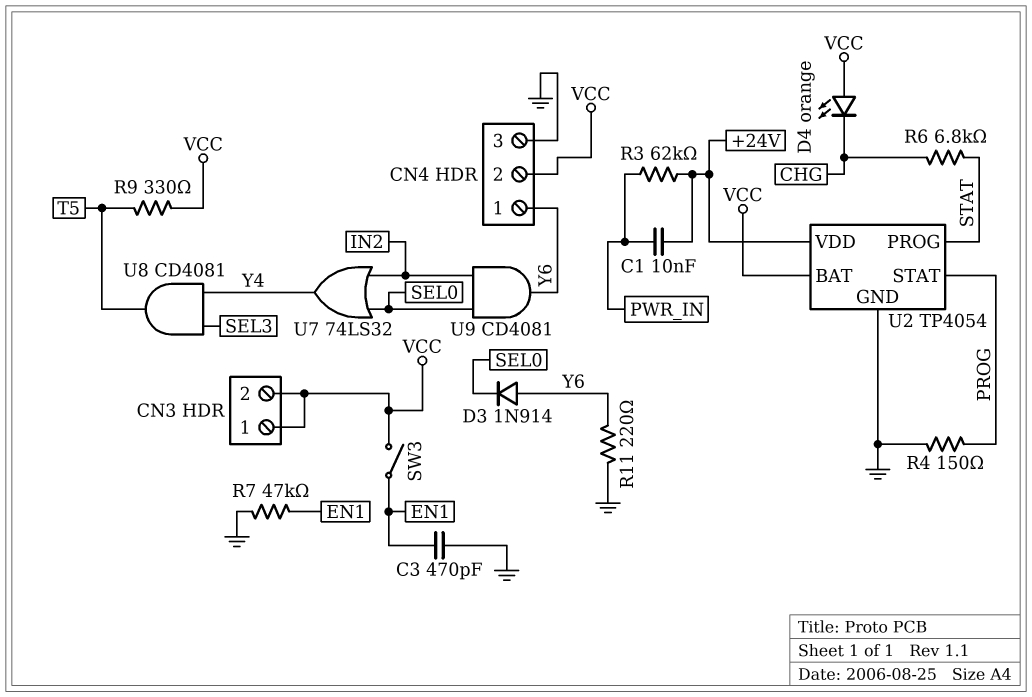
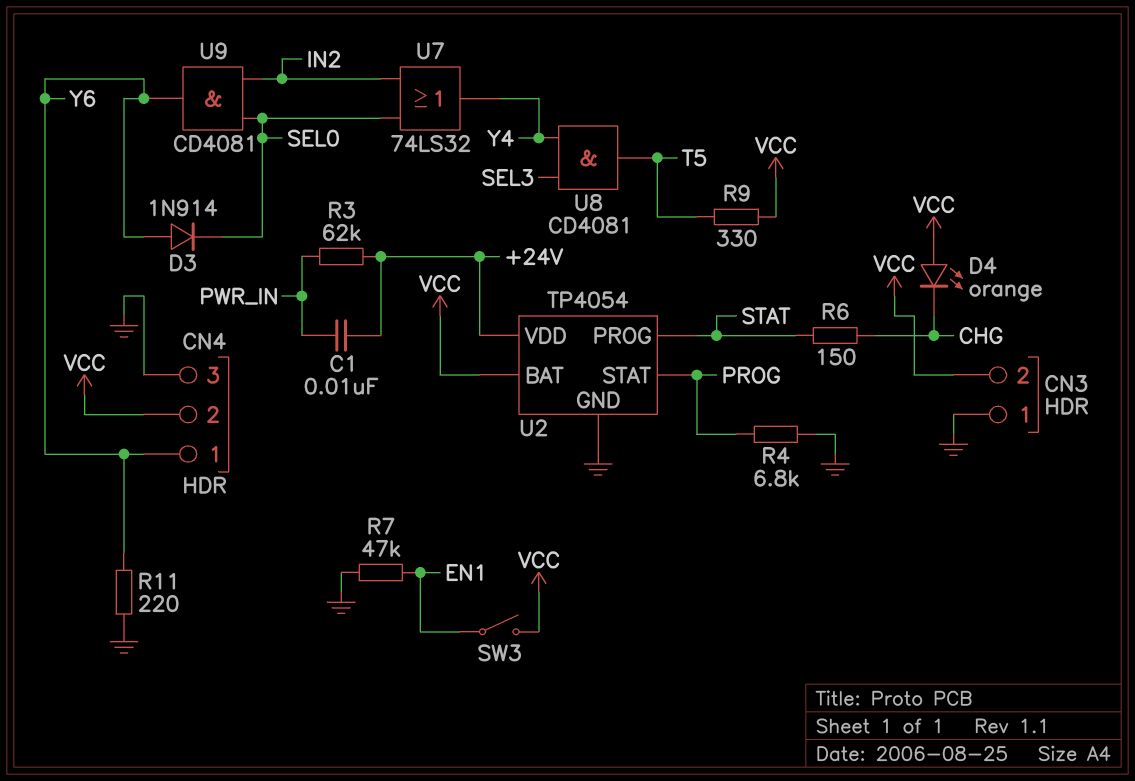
C3: 470pF (EN1, GND) -> none
CN3 pin 1: VCC -> GND
R4: 150 (GND, PROG) -> 6.8k (GND, PROG)
R6: 6.8k (CHG, STAT) -> 150 (CHG, STAT)

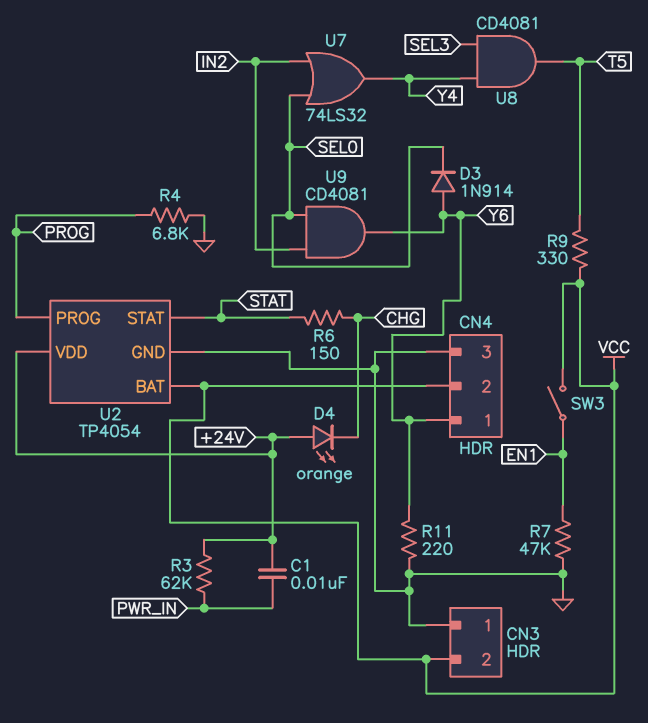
D4: LED orange (A VCC, K CHG) -> LED orange (A +24V, K CHG)
U2 pin PROG: STAT -> PROG
U2 pin STAT: PROG -> STAT

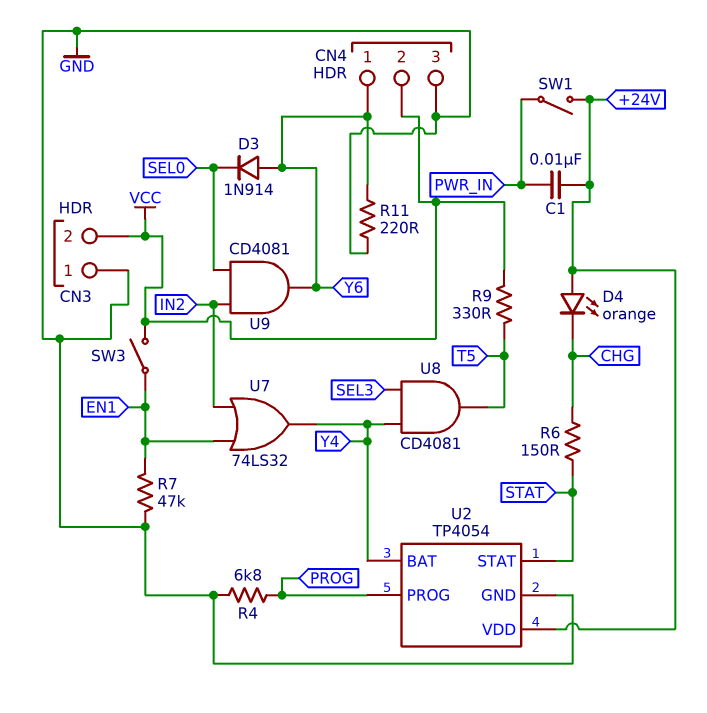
R3: 62k (+24V, PWR_IN) -> none
SW1: none -> switch (+24V, PWR_IN)
U2 pin BAT: VCC -> Y4
U7: OR 74LS32 (in IN2, in SEL0, out Y4) -> OR 74LS32 (in EN1, in IN2, out Y4)

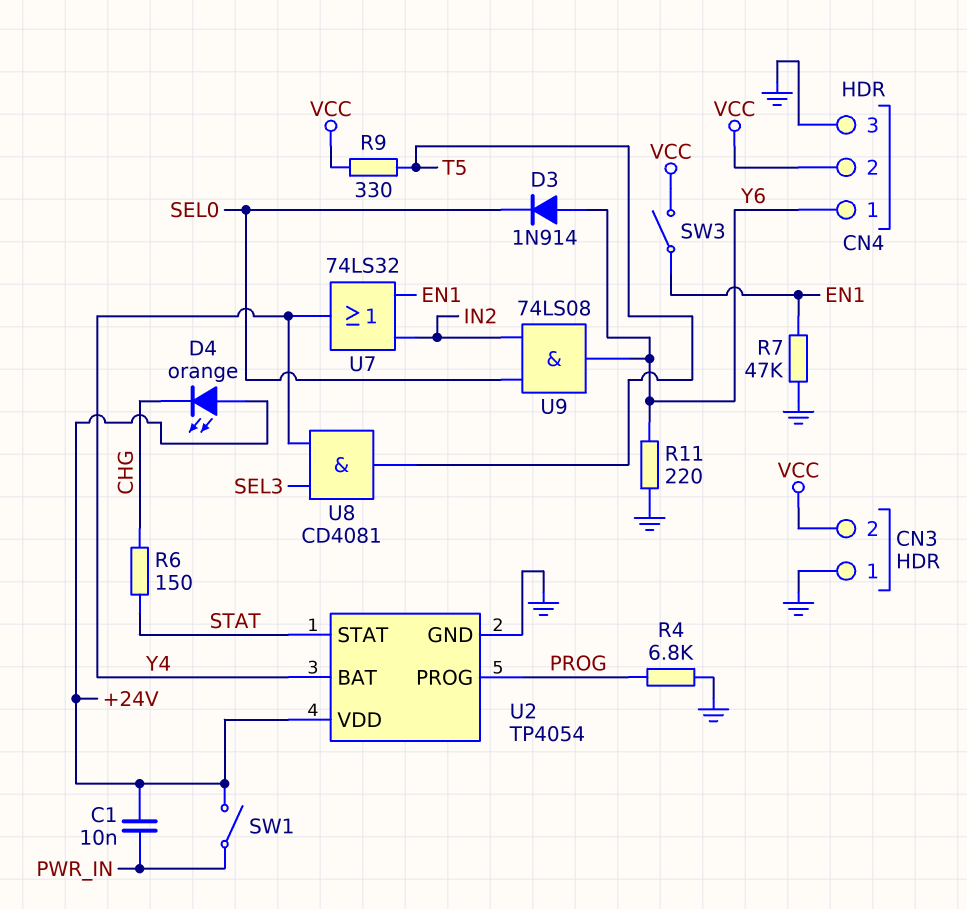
U9: AND CD4081 (in IN2, in SEL0, out Y6) -> AND 74LS08 (in IN2, in SEL0, out Y6)

